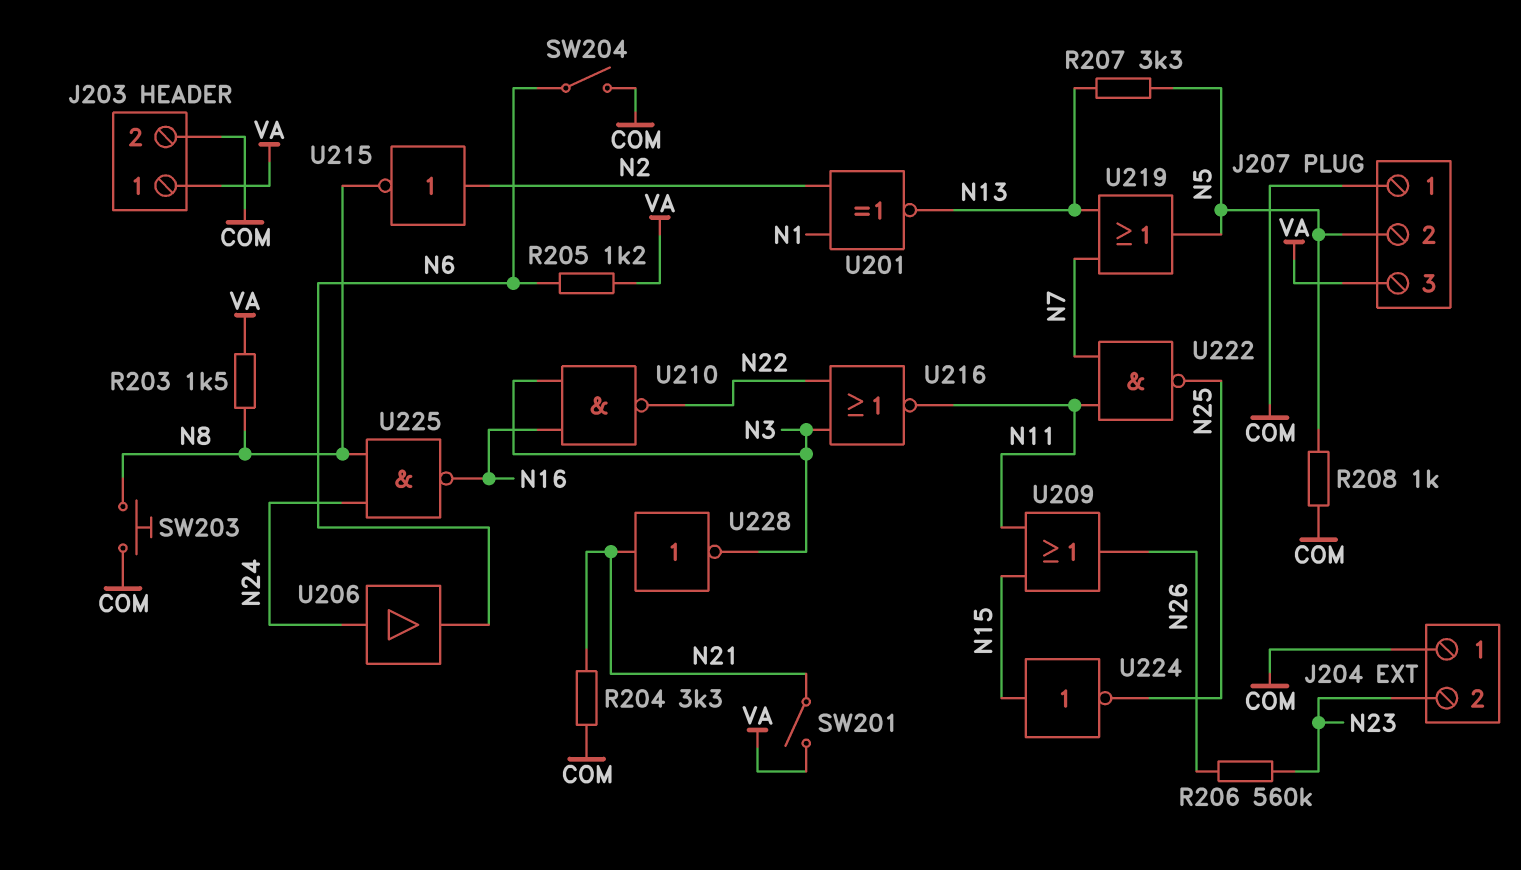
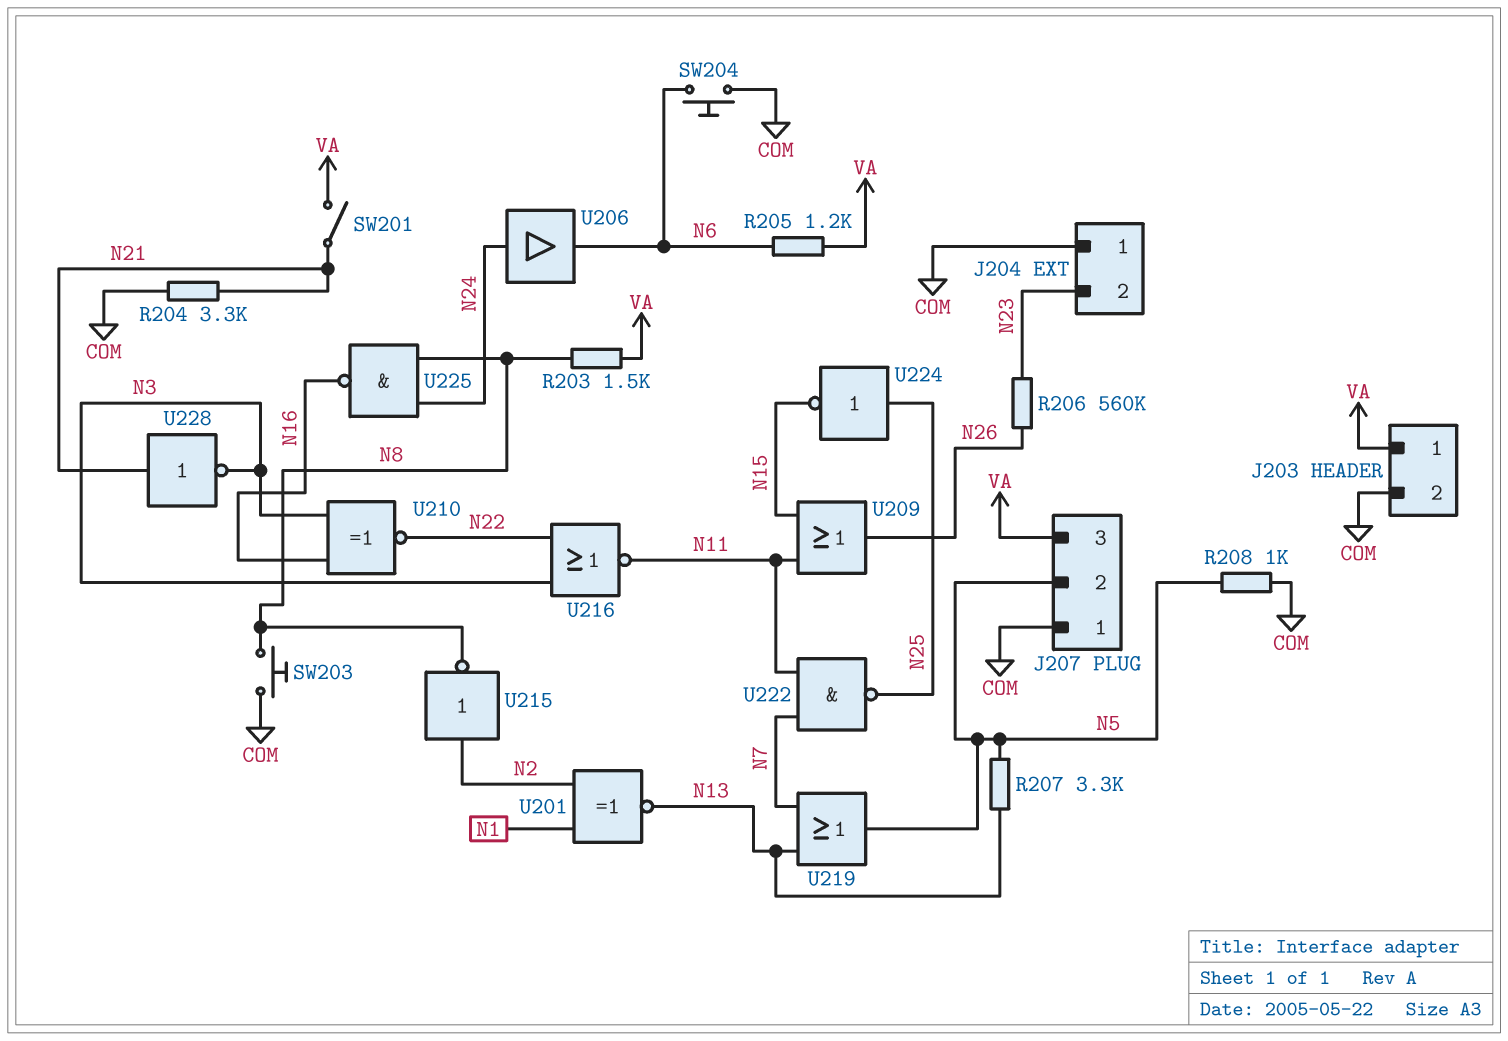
SW204: switch (COM, N6) -> button (COM, N6)
U210: NAND (in N3, in N16, out N22) -> XNOR (in N3, in N16, out N22)
U224: NOT (in N15, out N25) -> NOT (in N25, out N15)

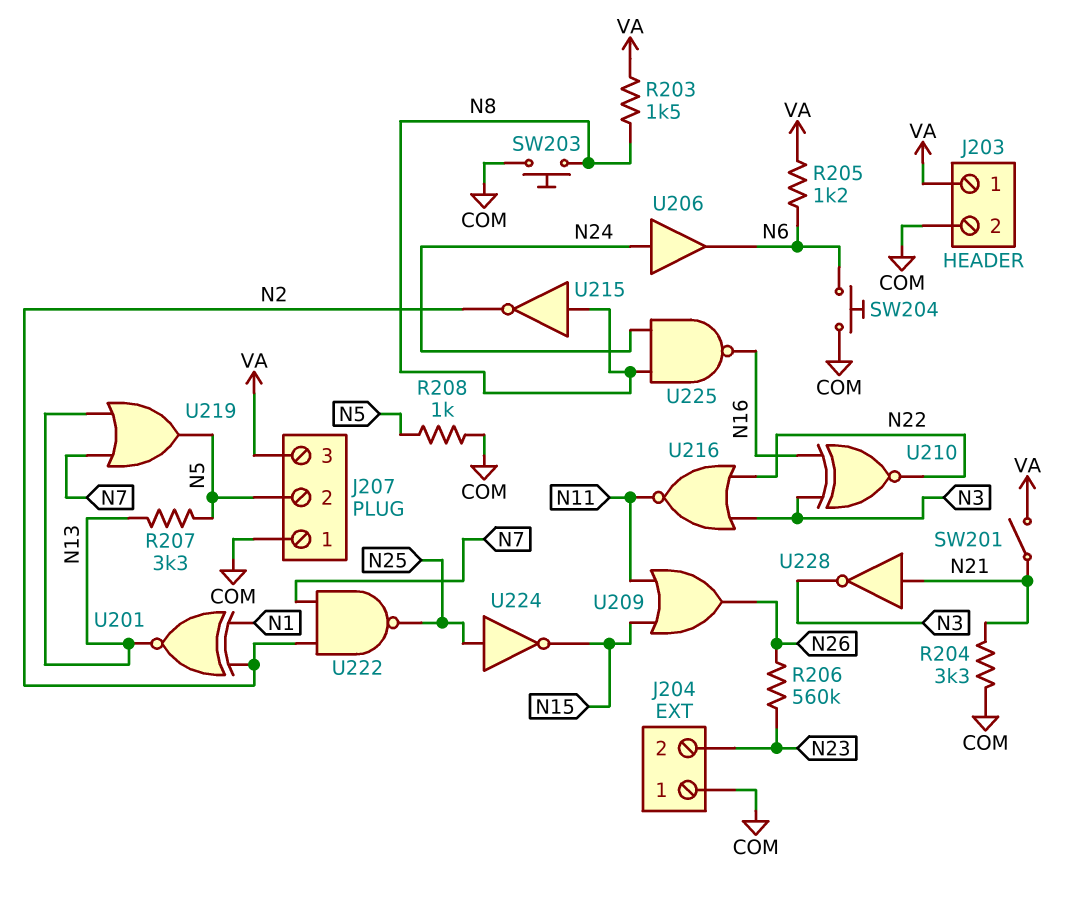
U215: NOT (in N2, out N8) -> NOT (in N8, out N2)
U222: NAND (in N7, in N11, out N25) -> NAND (in N2, in N7, out N25)

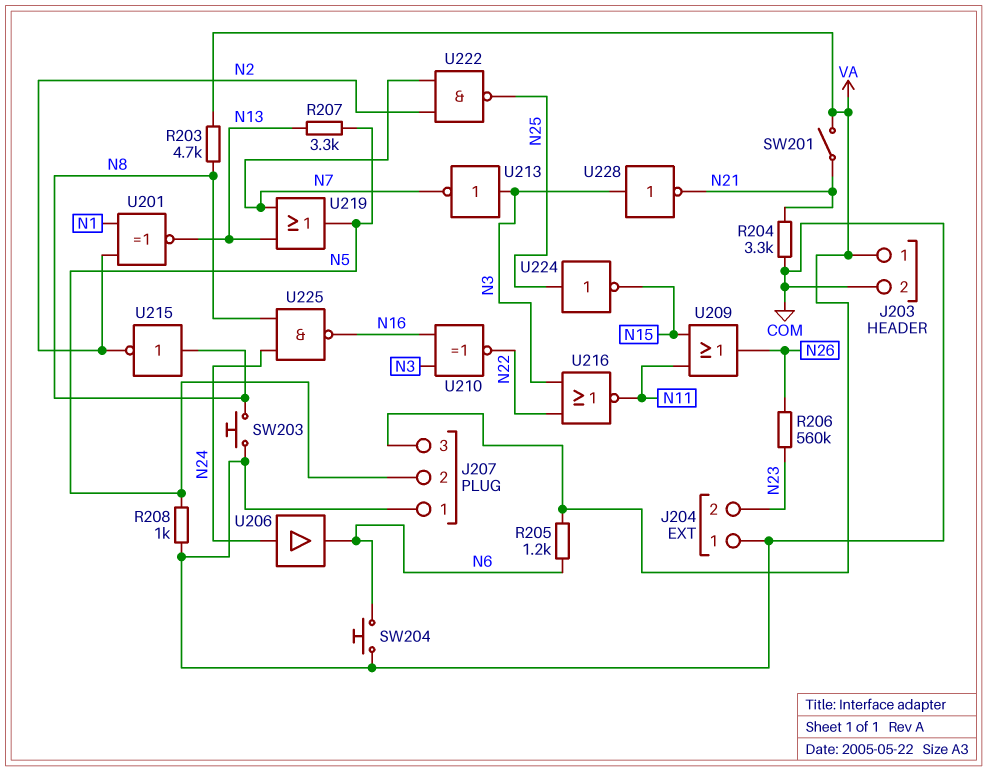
R203: 1.5k (N8, VA) -> 4.7k (N8, VA)
U213: none -> NOT (in N3, out N7)
U228: NOT (in N21, out N3) -> NOT (in N3, out N21)

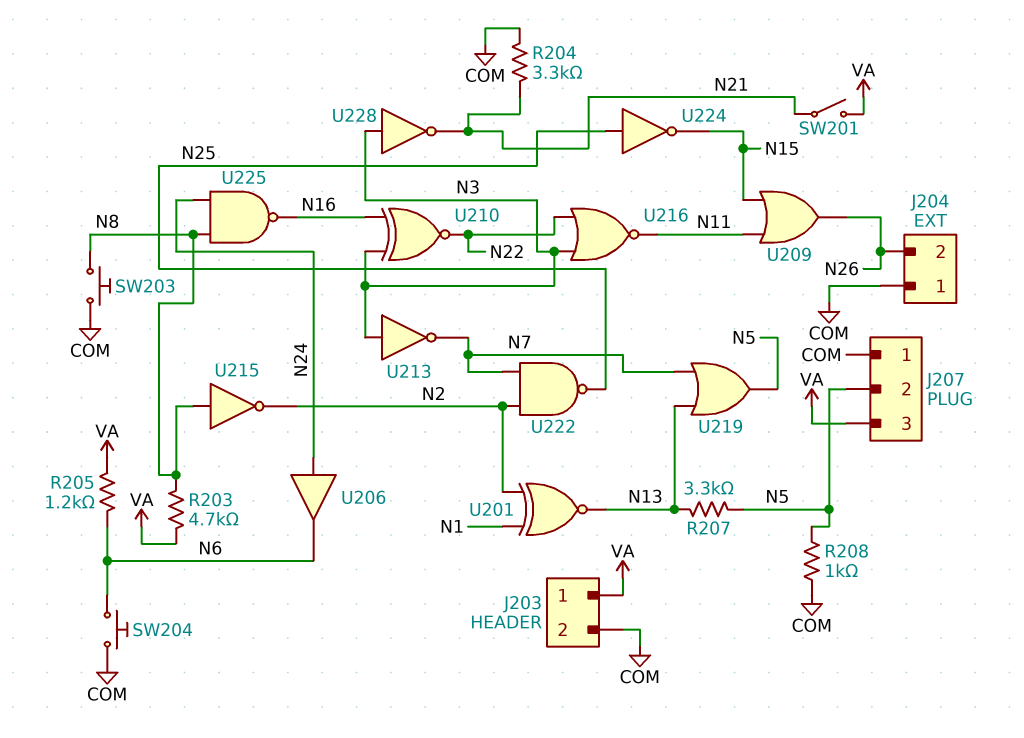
J204 pin 2: N23 -> N26
R206: 560k (N23, N26) -> none

